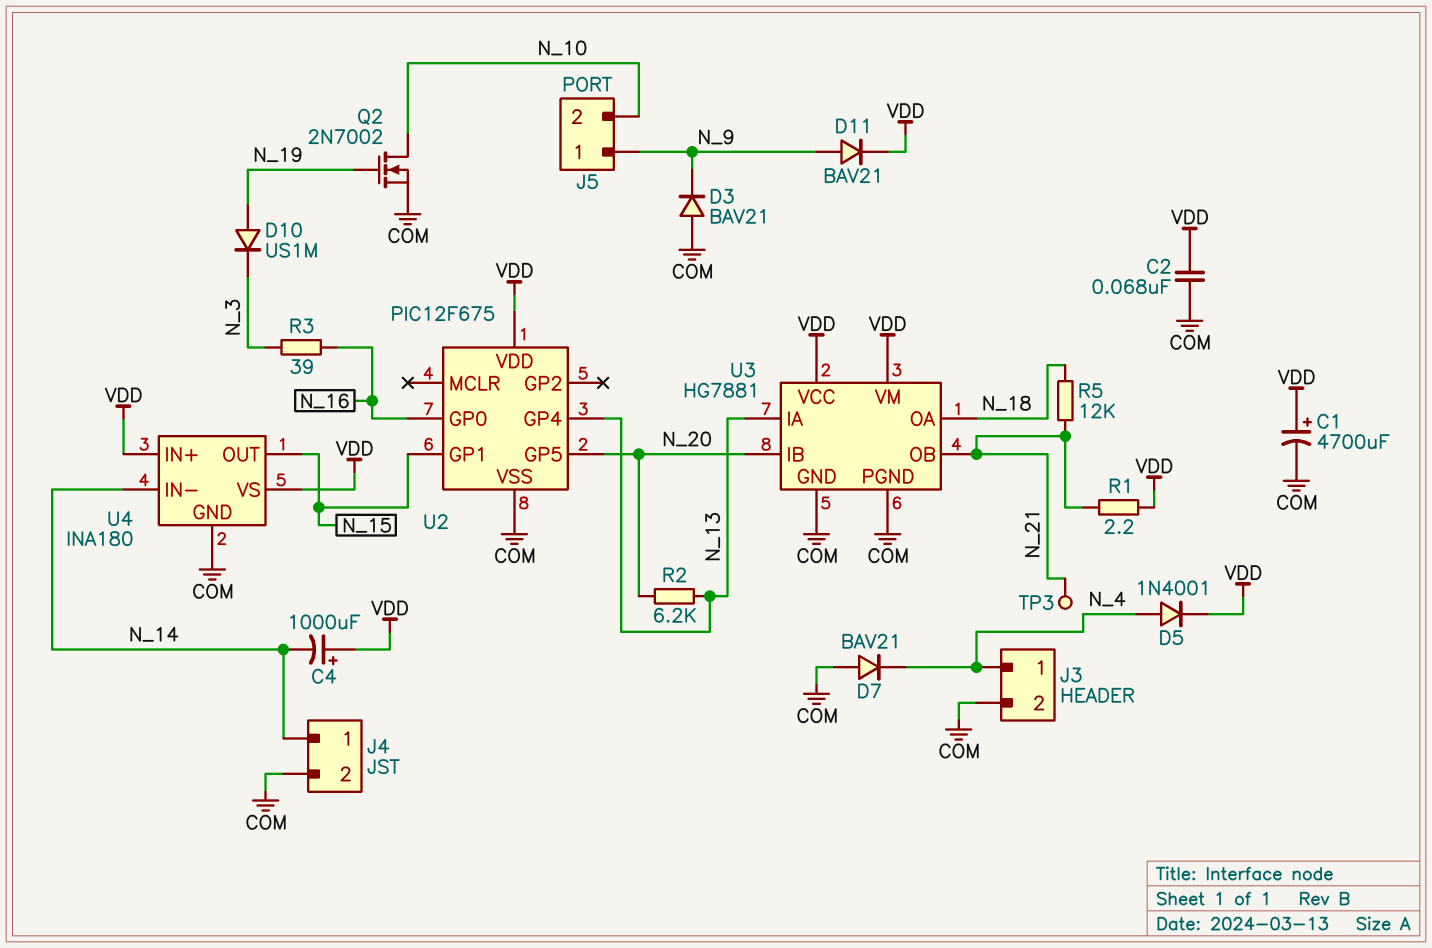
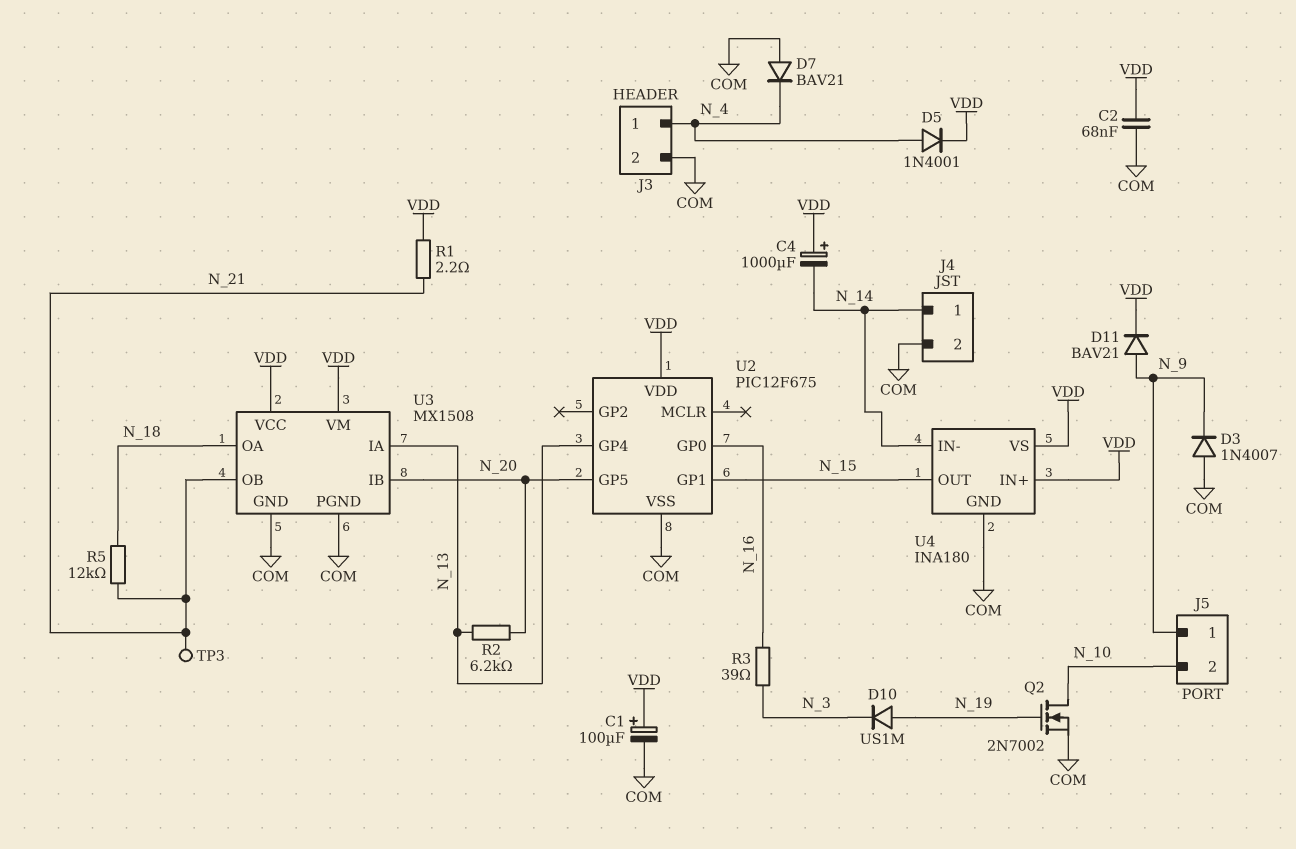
C1: 4700uF (plus VDD, minus COM) -> 100uF (plus VDD, minus COM)
D3: diode BAV21 (A COM, K N_9) -> diode 1N4007 (A COM, K N_9)
U3: HG7881 -> MX1508

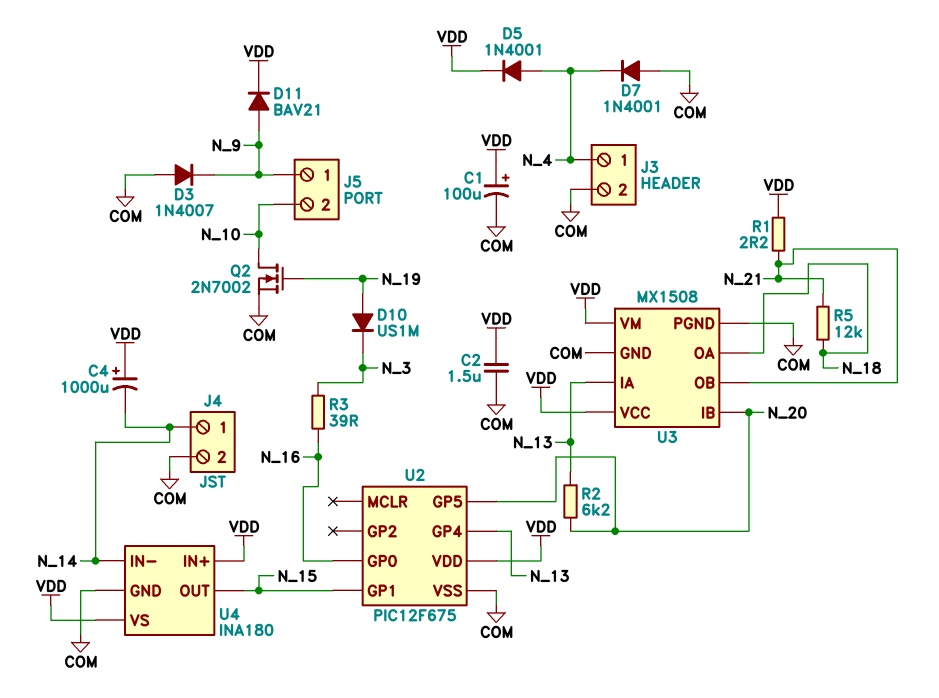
C2: 68nF (COM, VDD) -> 1.5uF (COM, VDD)
D7: diode BAV21 (A COM, K N_4) -> diode 1N4001 (A COM, K N_4)
TP3: test point (N_21) -> none

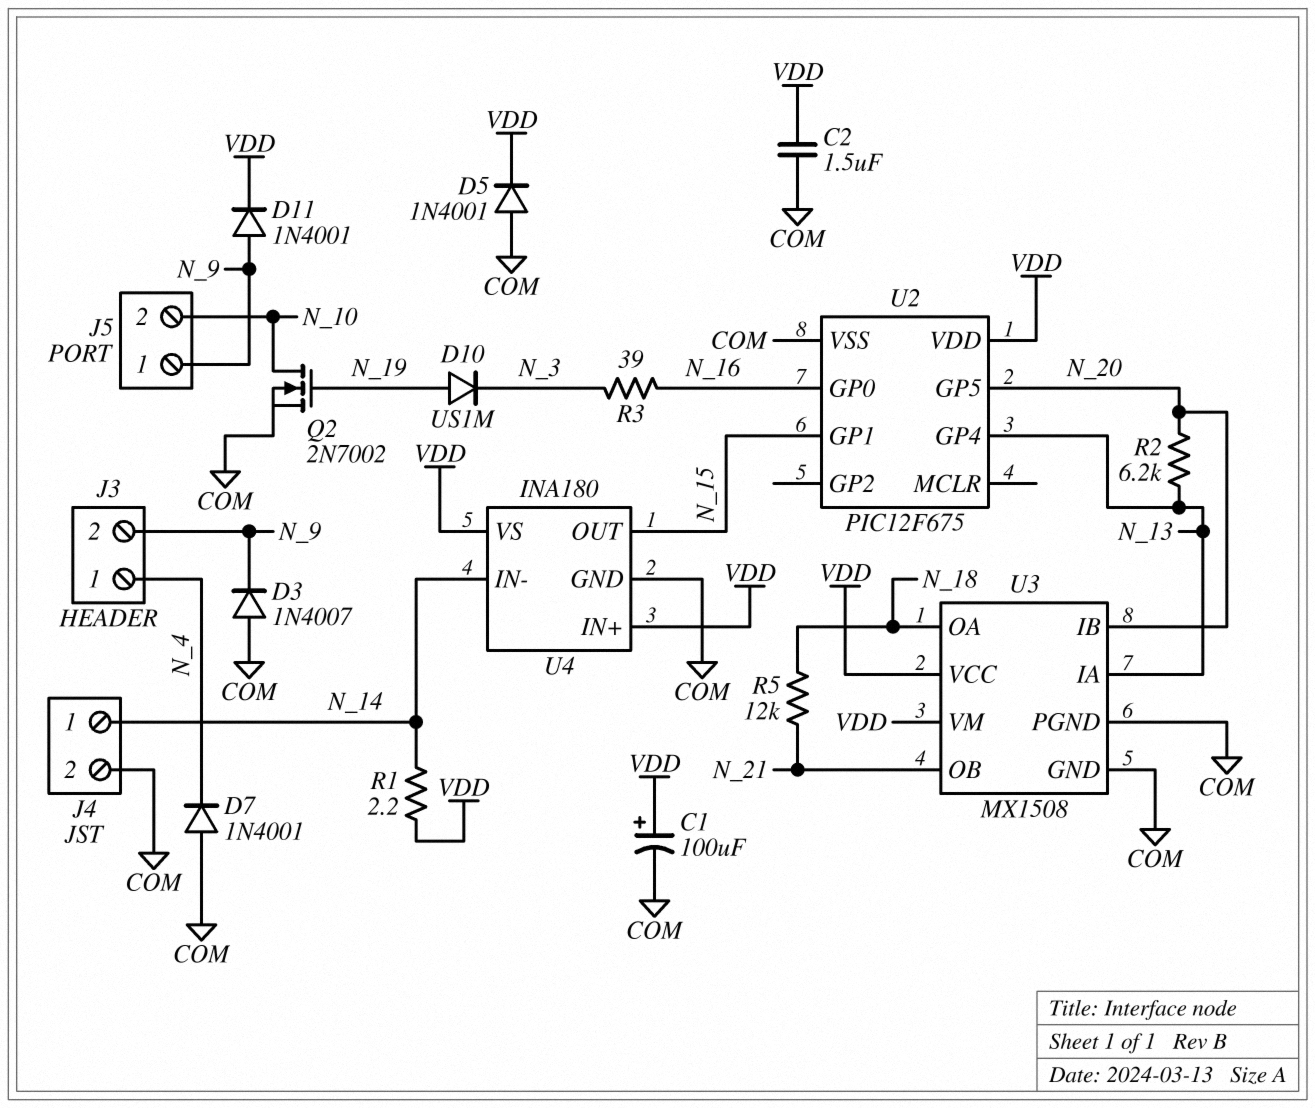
C4: 1000uF (plus VDD, minus N_14) -> none
D5: diode 1N4001 (A N_4, K VDD) -> diode 1N4001 (A COM, K VDD)
D11: diode BAV21 (A N_9, K VDD) -> diode 1N4001 (A N_9, K VDD)
J3 pin 2: COM -> N_9
R1: 2.2 (N_21, VDD) -> 2.2 (N_14, VDD)

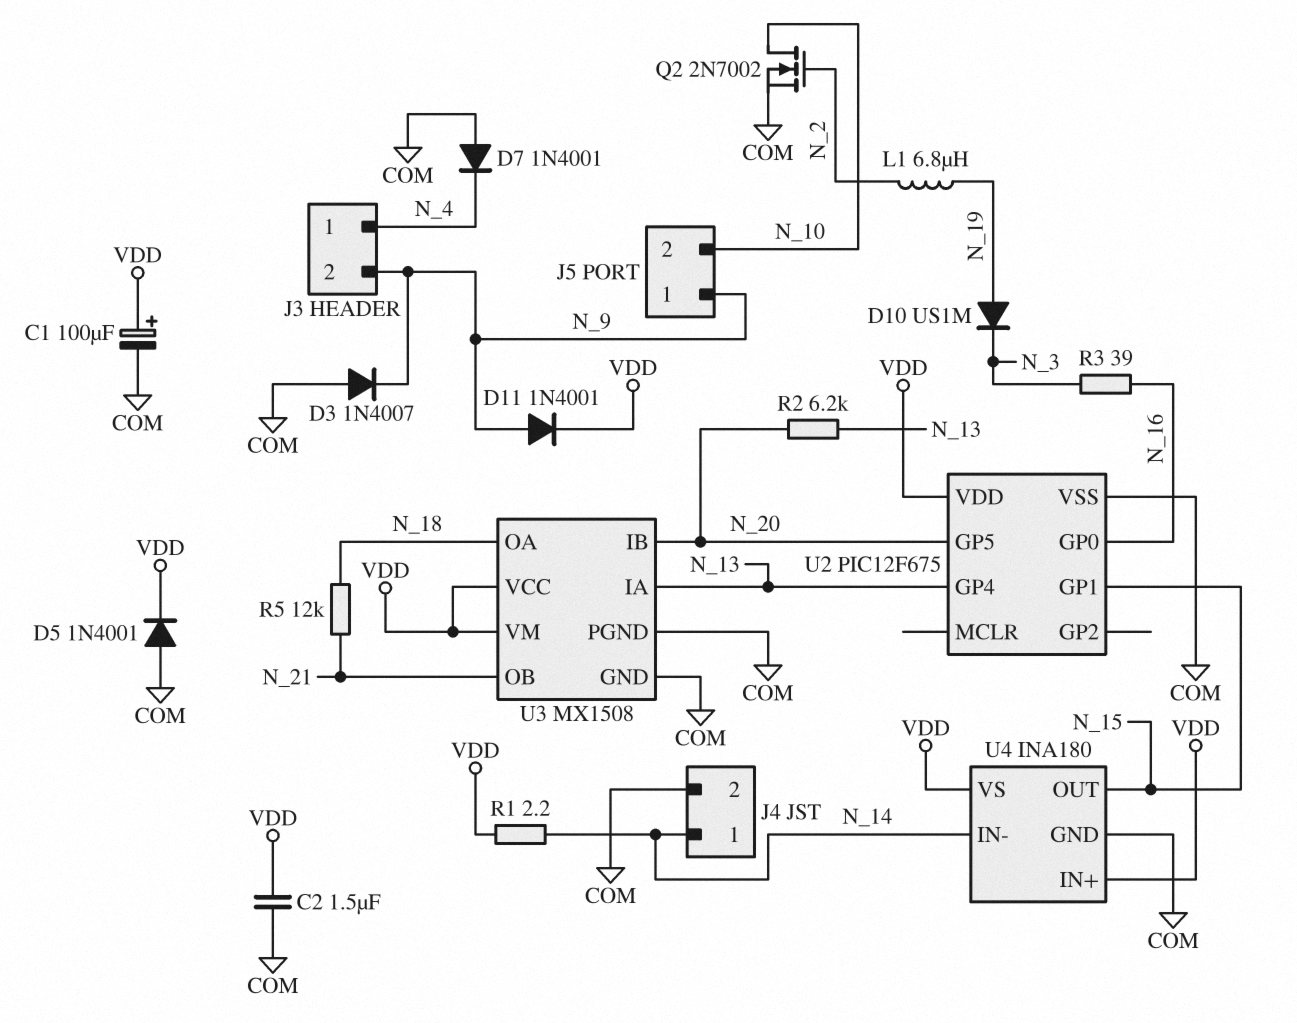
L1: none -> 6.8uH (N_2, N_19)
Q2: NMOS 2N7002 (G N_19, D N_10, S COM) -> NMOS 2N7002 (G N_2, D N_10, S COM)

